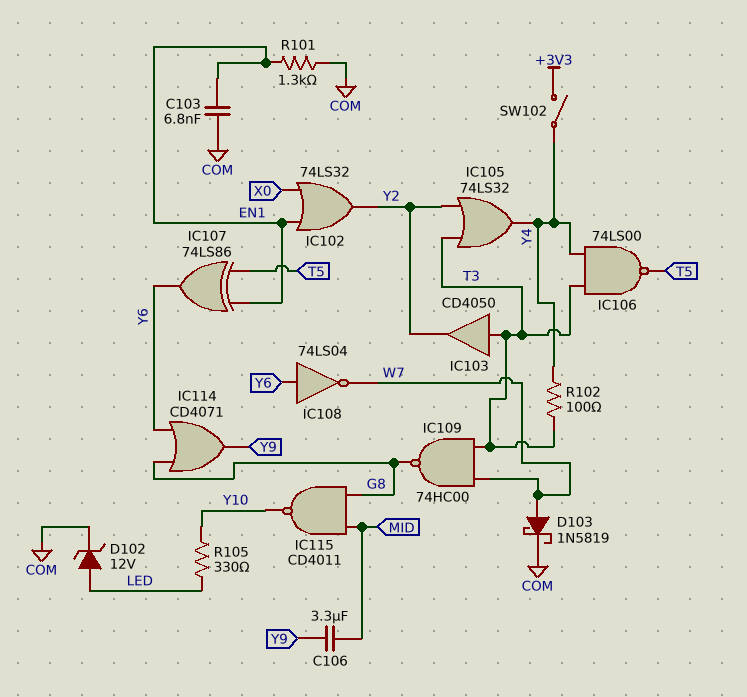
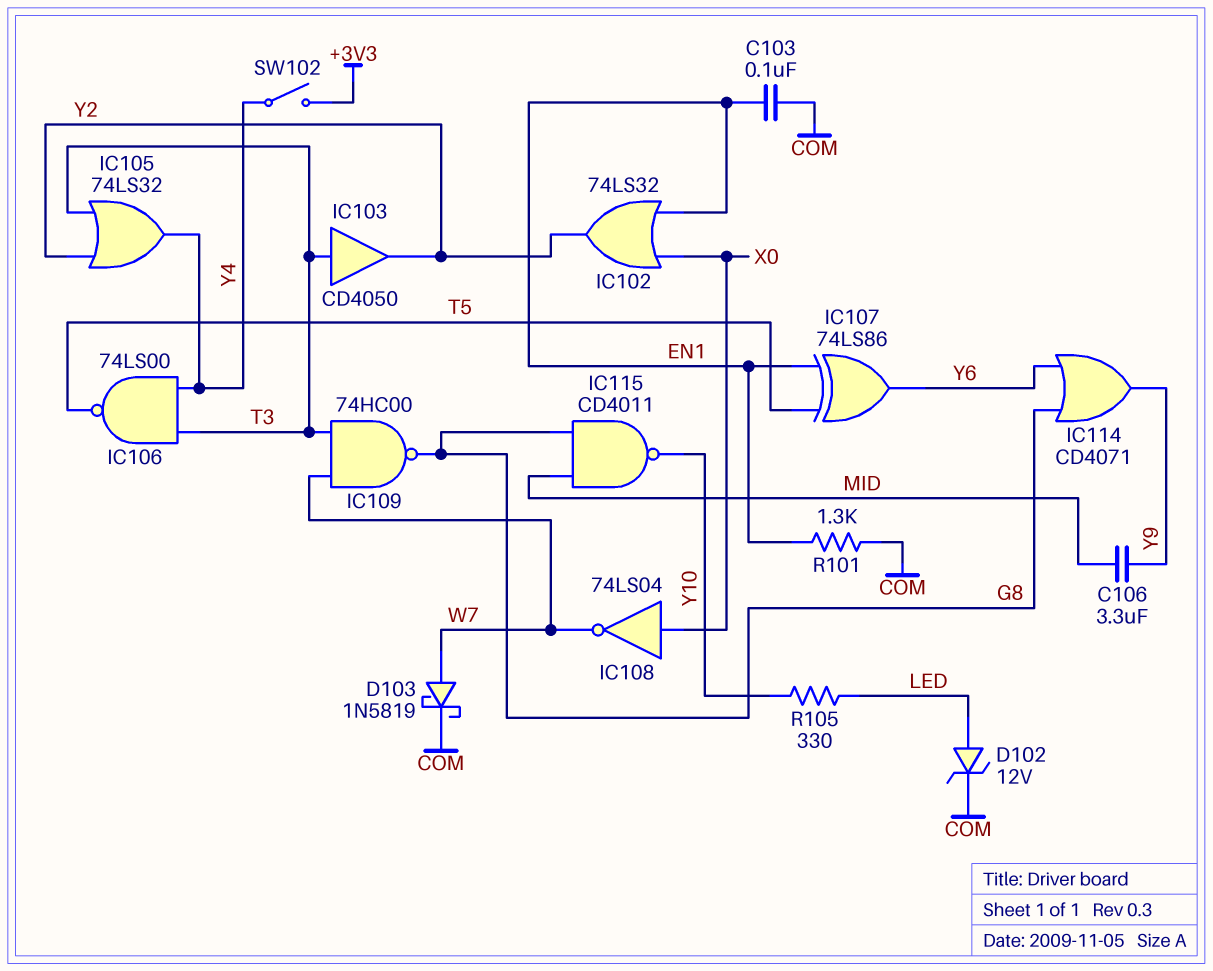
C103: 6.8nF (COM, EN1) -> 100nF (COM, EN1)
IC108: NOT 74LS04 (in Y6, out W7) -> NOT 74LS04 (in X0, out W7)
R102: 100 (T3, Y4) -> none

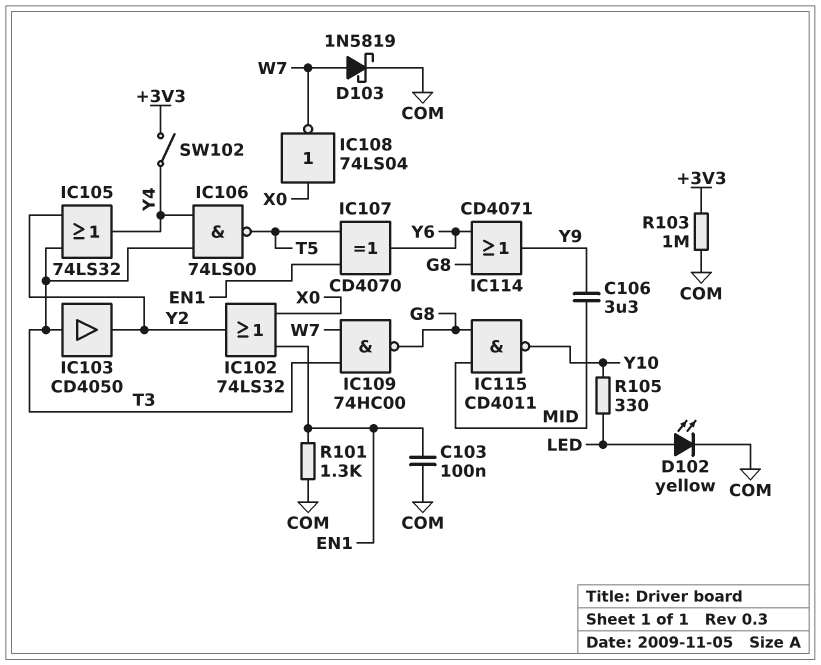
D102: zener 12V (A LED, K COM) -> LED yellow (A LED, K COM)
IC107: XOR 74LS86 (in EN1, in T5, out Y6) -> XOR CD4070 (in EN1, in T5, out Y6)
R103: none -> 1M (+3V3, COM)

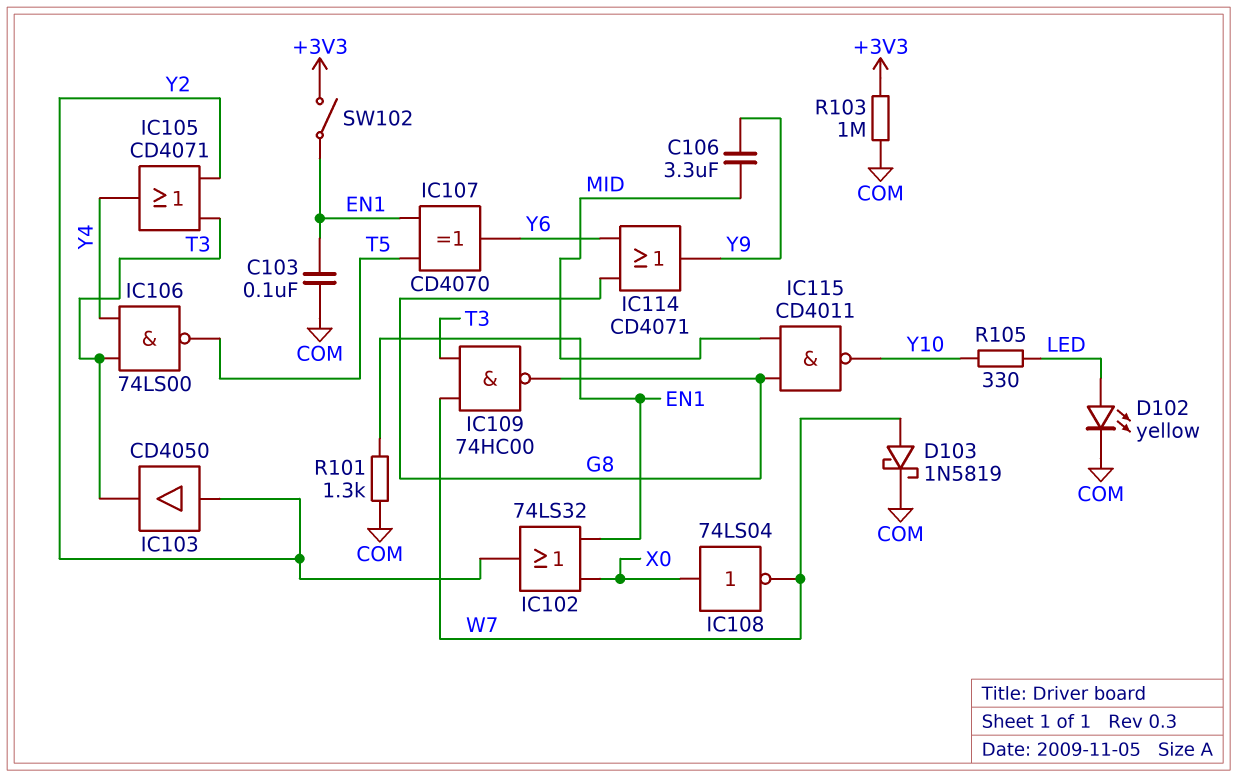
IC103: buffer CD4050 (in T3, out Y2) -> buffer CD4050 (in Y2, out T3)
IC105: OR 74LS32 (in T3, in Y2, out Y4) -> OR CD4071 (in T3, in Y2, out Y4)
SW102: switch (+3V3, Y4) -> switch (+3V3, EN1)

